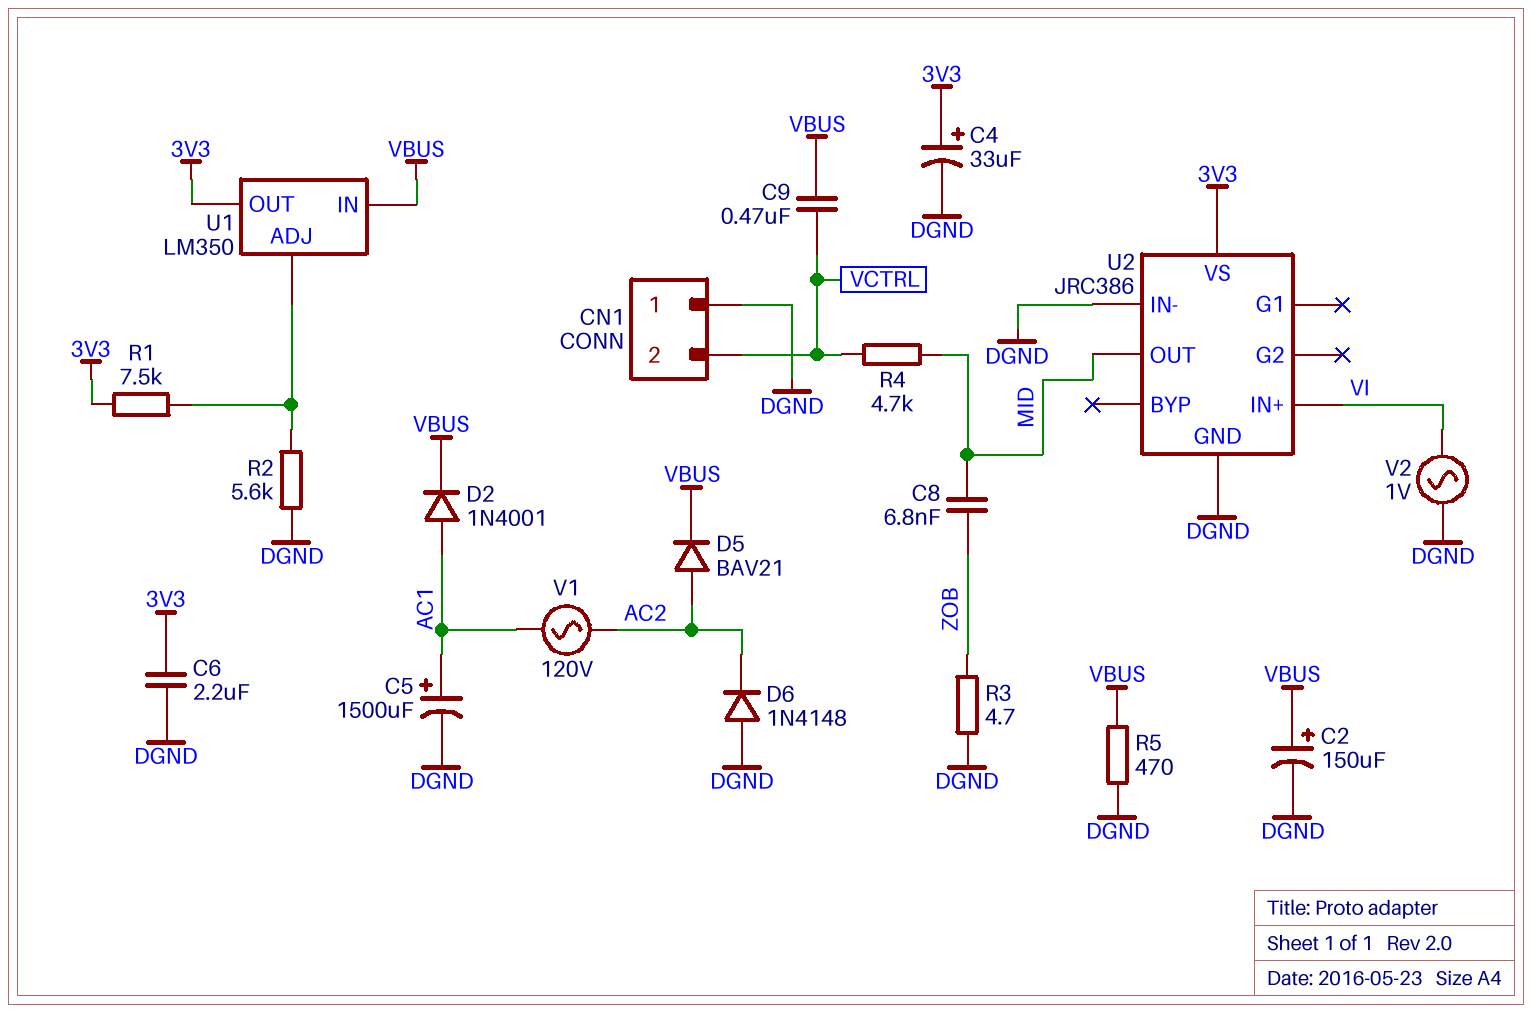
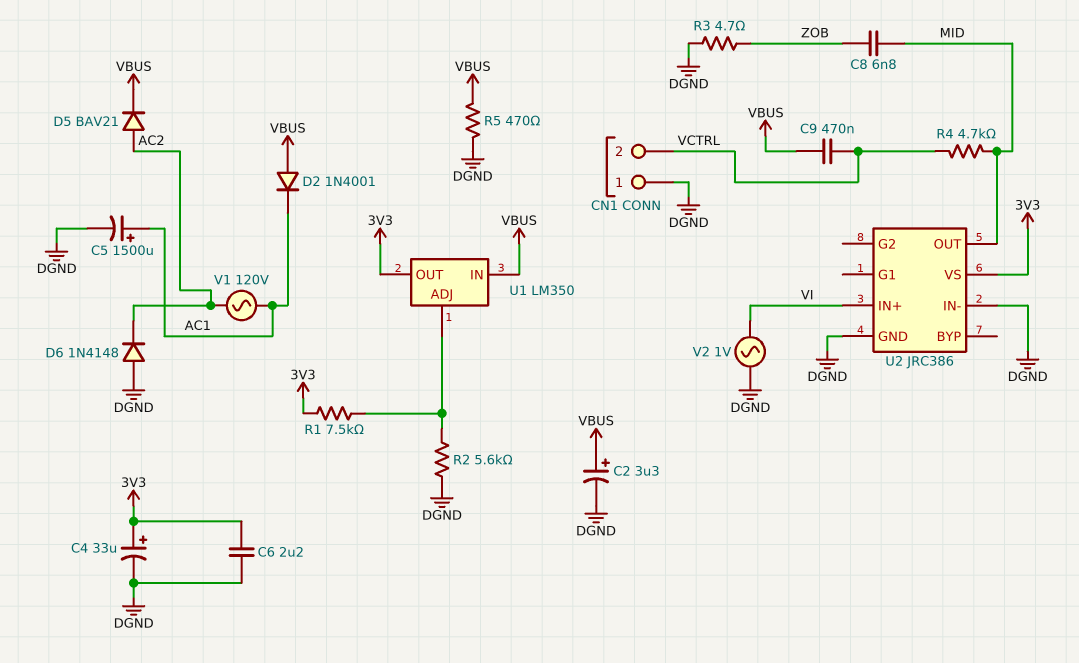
C2: 150uF (plus VBUS, minus DGND) -> 3.3uF (plus VBUS, minus DGND)
D2: diode 1N4001 (A AC1, K VBUS) -> diode 1N4001 (A VBUS, K AC1)

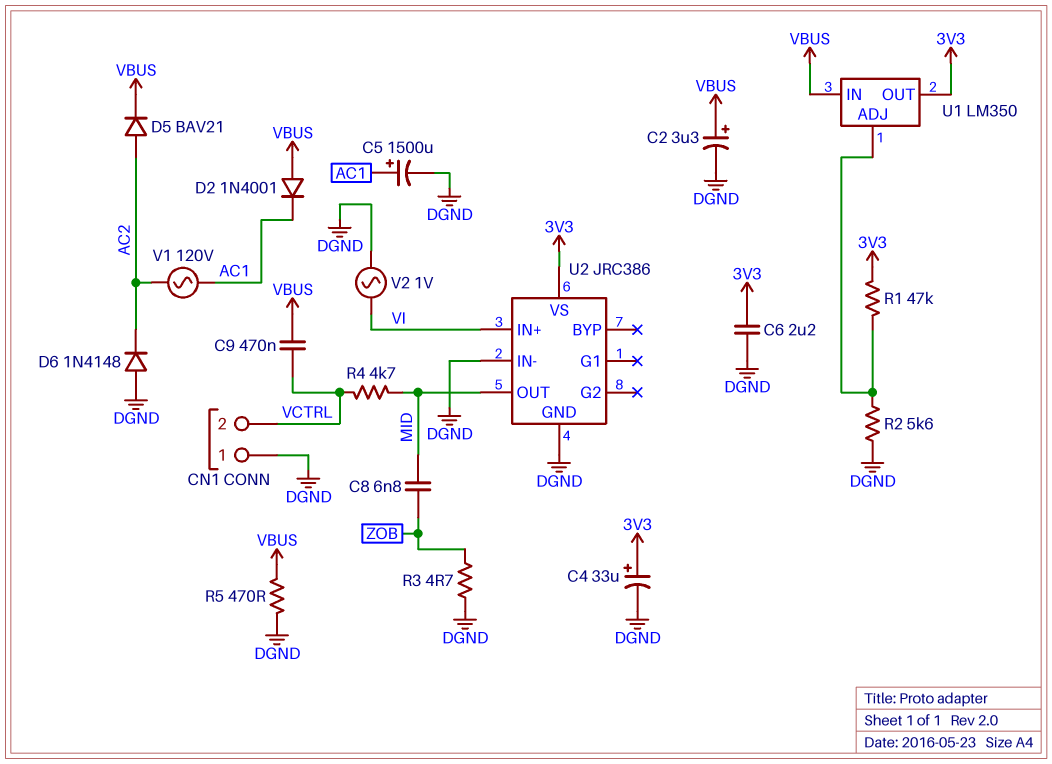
R1: 7.5k (3V3, U1/ADJ) -> 47k (3V3, U1/ADJ)

